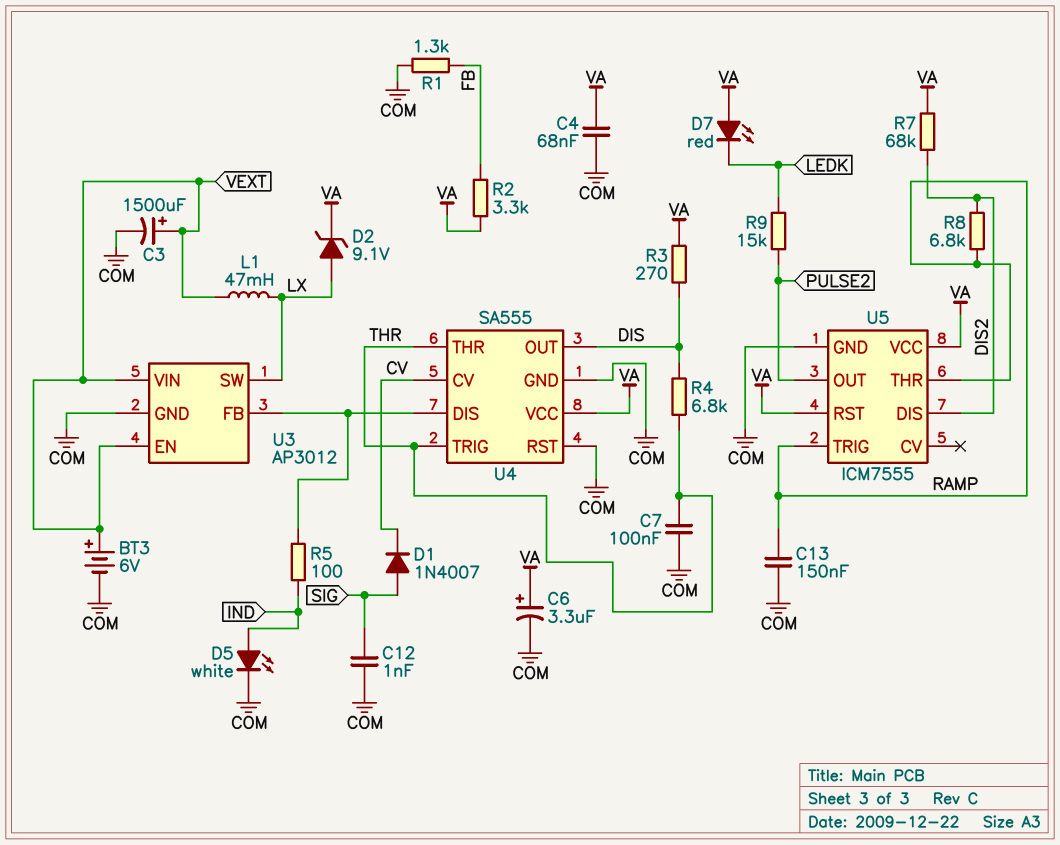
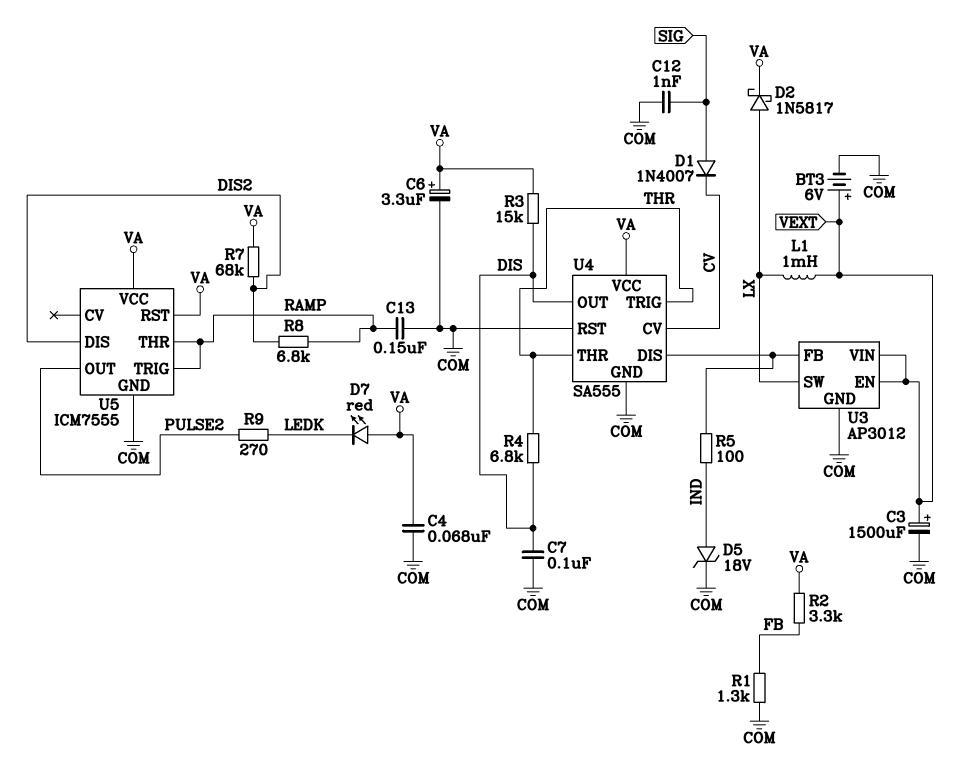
C7: 100nF (COM, THR) -> 100nF (COM, DIS)
D2: zener 9.1V (A LX, K VA) -> schottky 1N5817 (A LX, K VA)
D5: LED white (A IND, K COM) -> zener 18V (A IND, K COM)
L1: 47mH (LX, VEXT) -> 1mH (LX, VEXT)
R3: 270 (DIS, VA) -> 15k (DIS, VA)
R9: 15k (LEDK, PULSE2) -> 270 (LEDK, PULSE2)

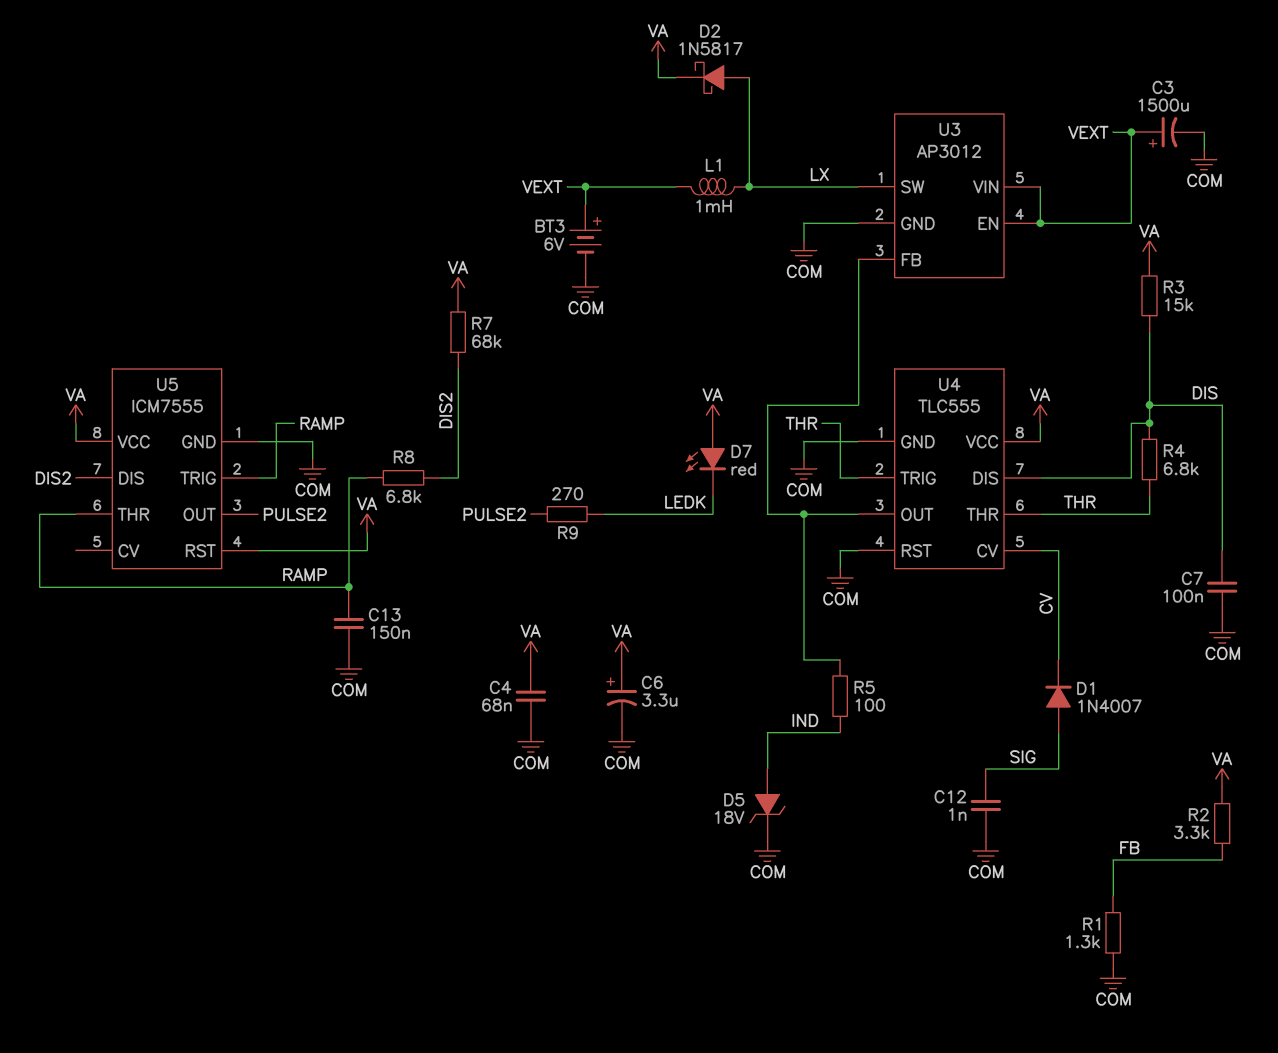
U4: SA555 -> TLC555
U4 pin DIS: U3/FB -> DIS
U4 pin OUT: DIS -> U3/FB

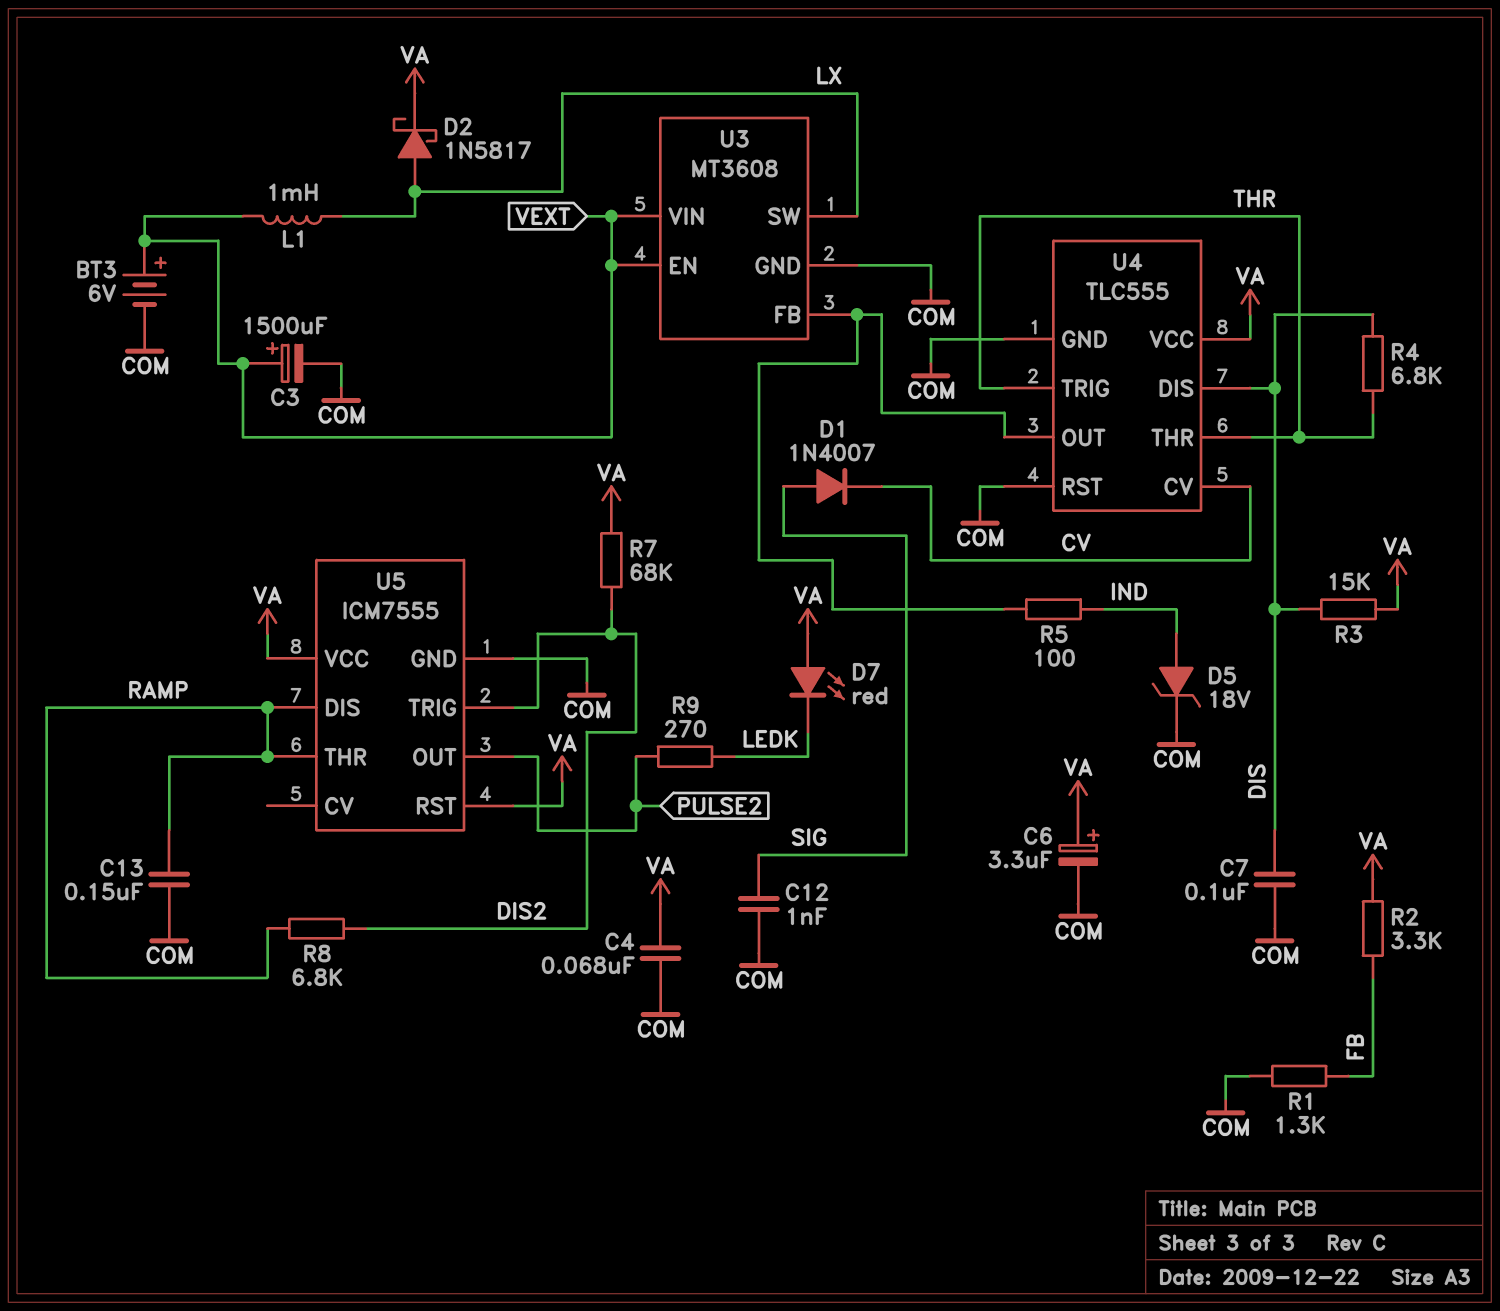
U3: AP3012 -> MT3608
U5 pin DIS: DIS2 -> RAMP
U5 pin TRIG: RAMP -> DIS2

